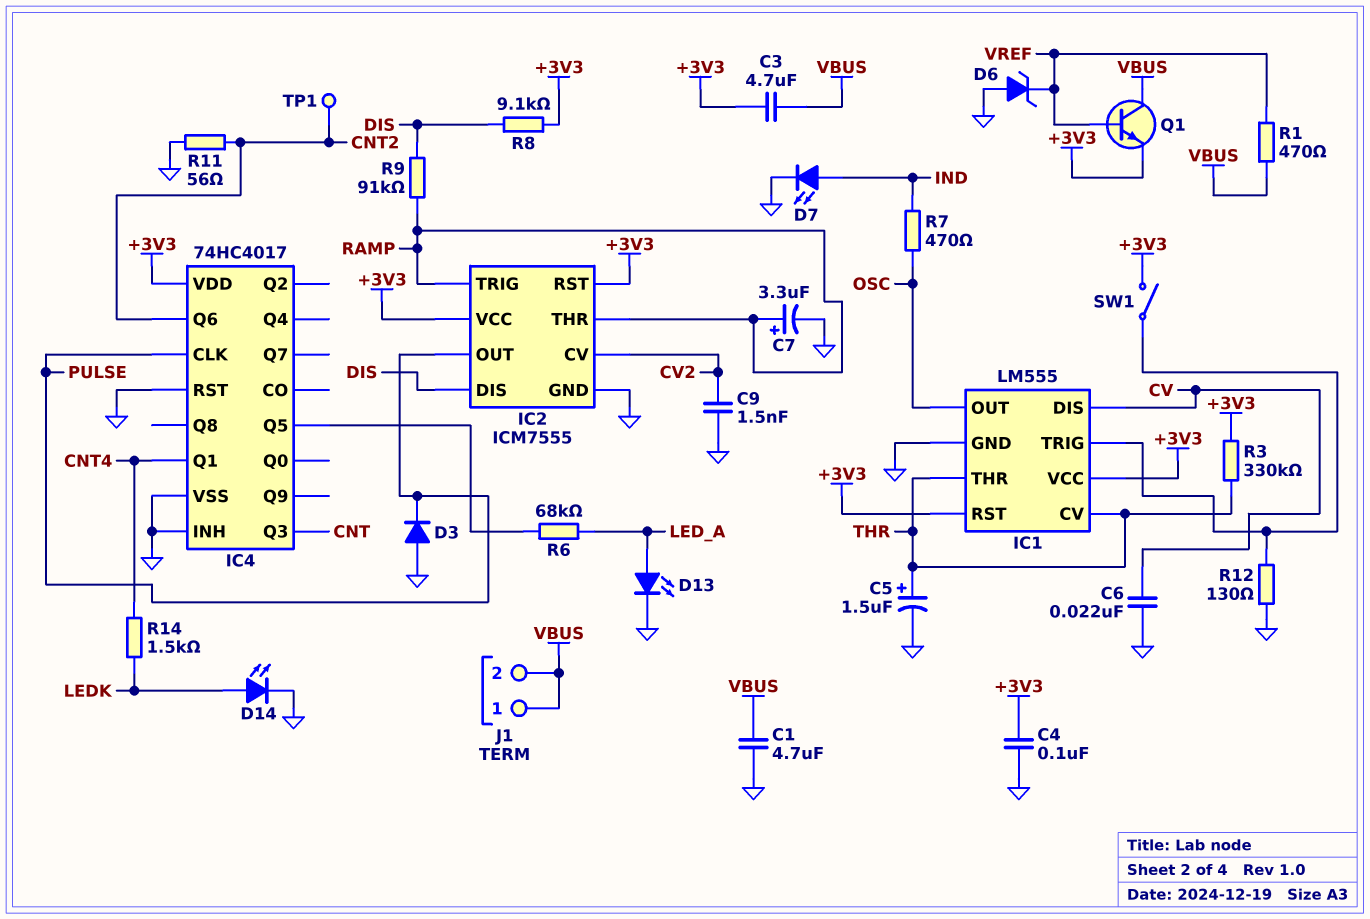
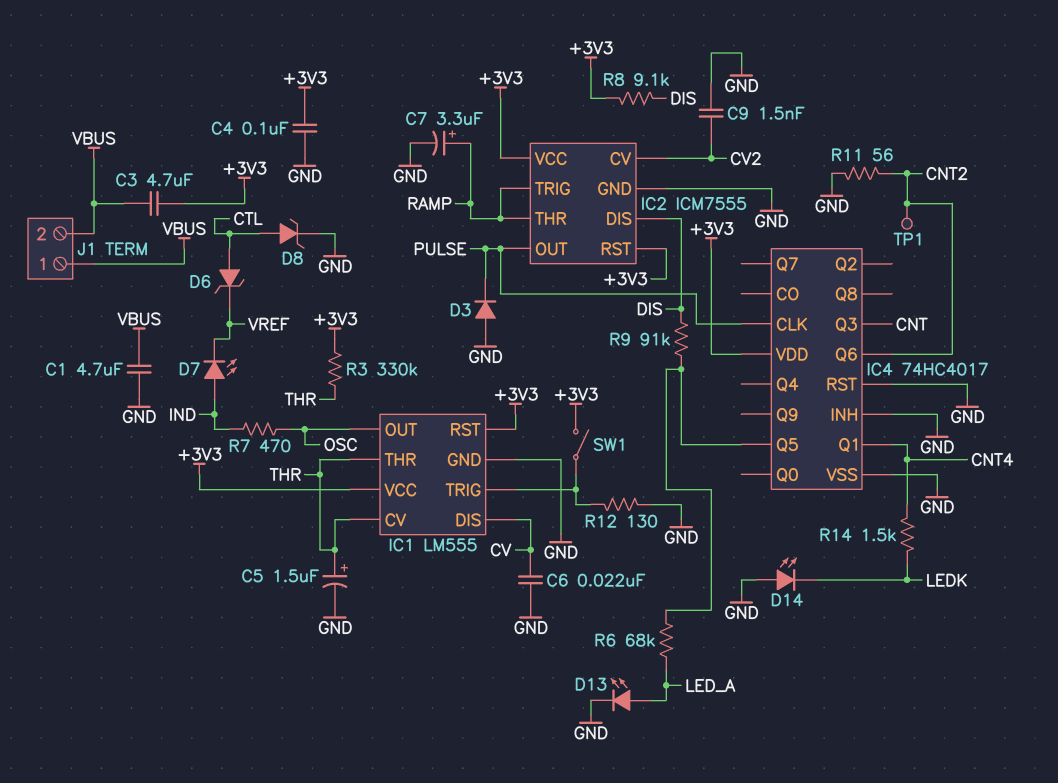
D6: zener (A GND, K VREF) -> zener (A CTL, K VREF)
D7: LED (A IND, K GND) -> LED (A IND, K VREF)
D8: none -> zener (A CTL, K GND)
D14: LED (A LEDK, K GND) -> LED (A GND, K LEDK)
Q1: NPN (B VREF, C VBUS, E +3V3) -> none
R1: 470 (VBUS, VREF) -> none
R9: 91k (DIS, RAMP) -> 91k (DIS, IC4/Q5)

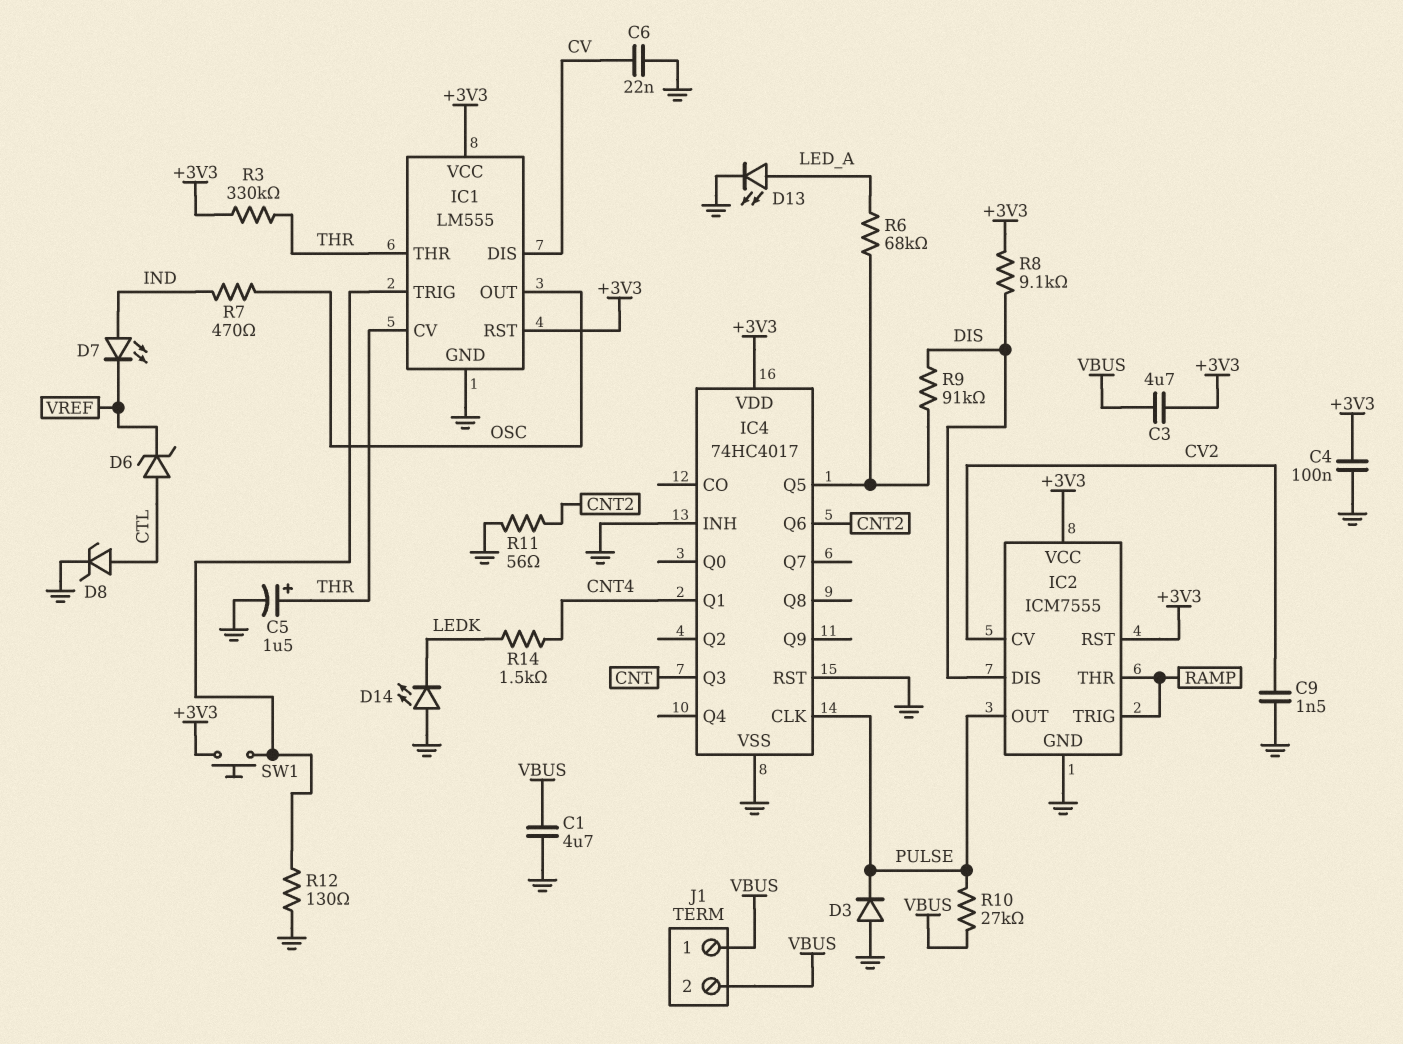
C7: 3.3uF (plus RAMP, minus GND) -> none
R10: none -> 27k (PULSE, VBUS)
SW1: switch (+3V3, IC1/TRIG) -> button (+3V3, IC1/TRIG)
TP1: test point (CNT2) -> none

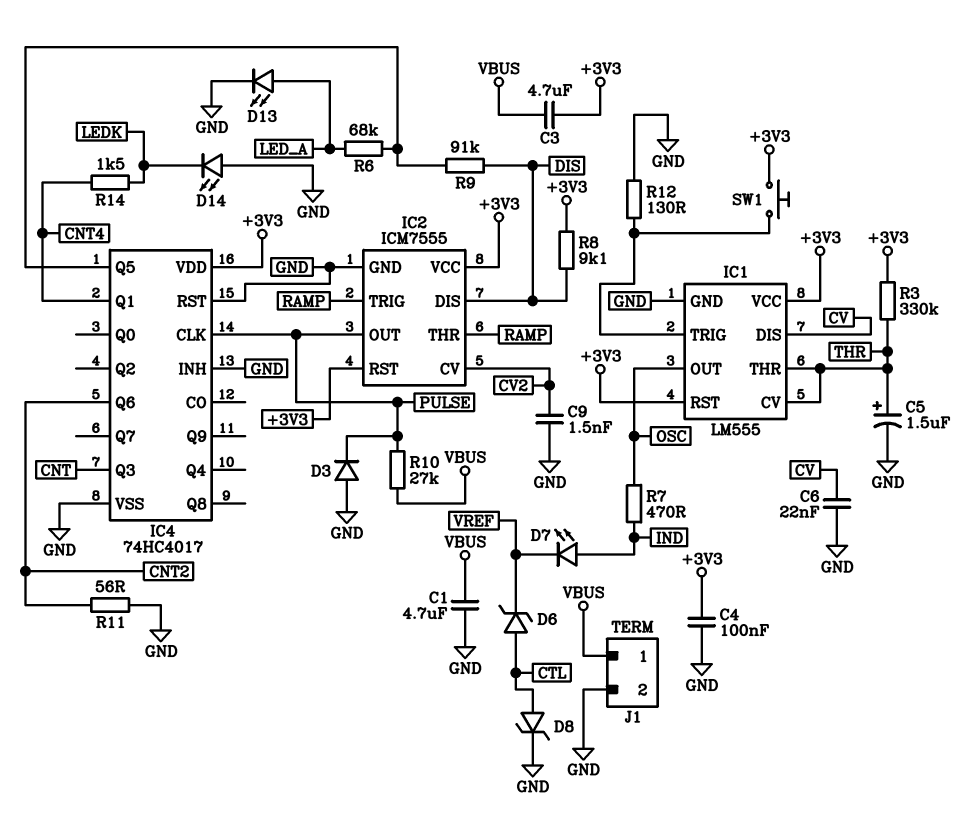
J1 pin 2: VBUS -> GND

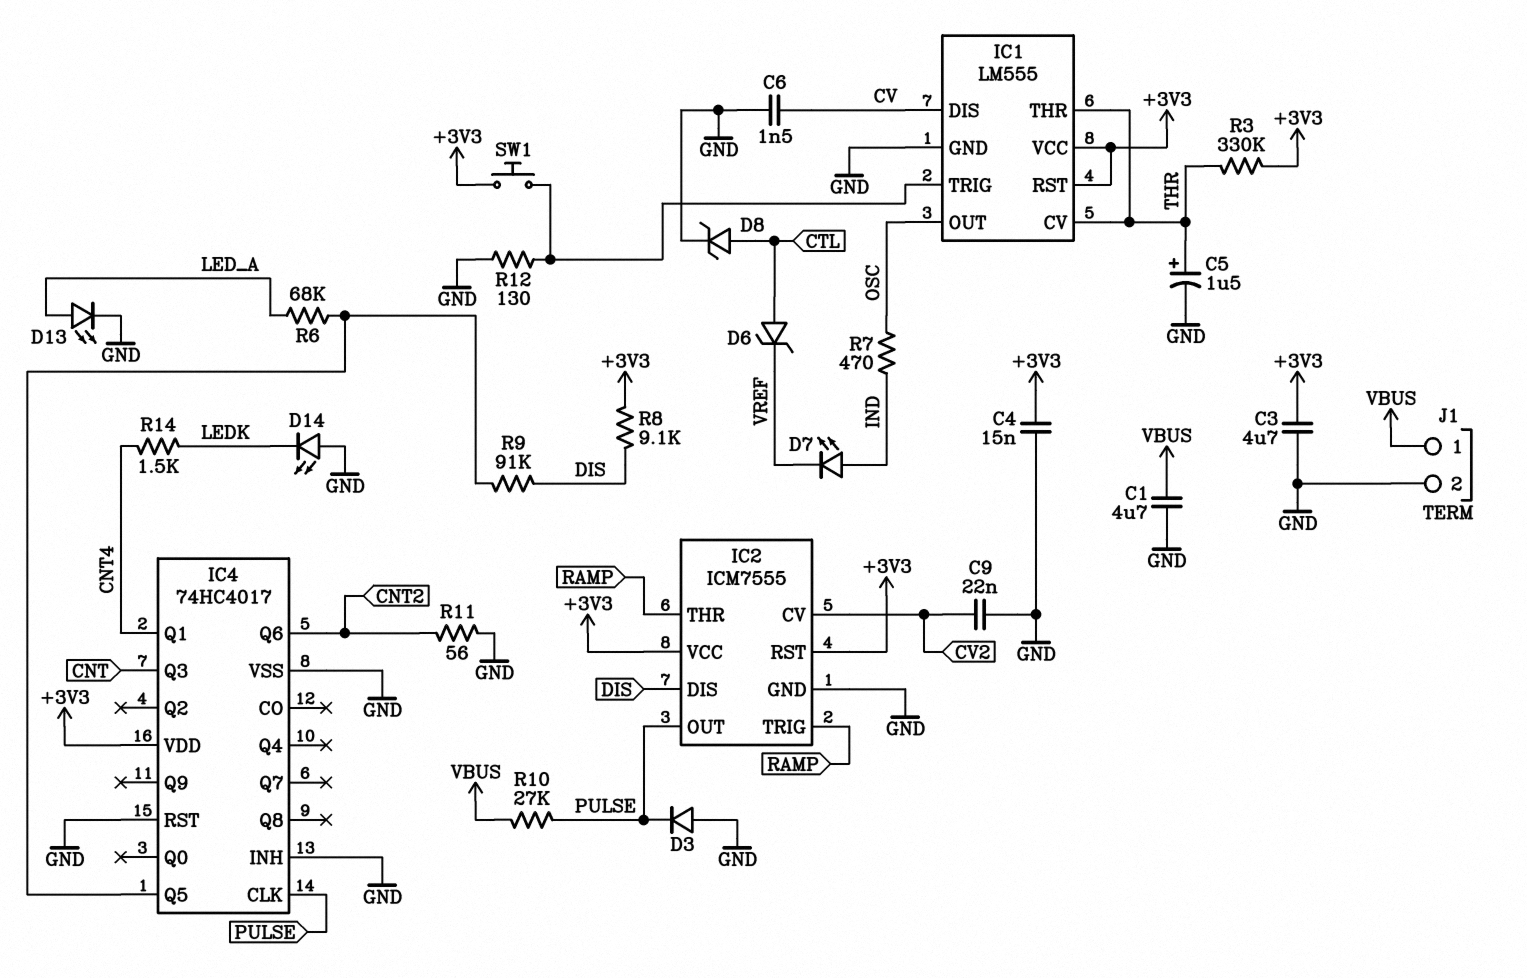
C3: 4.7uF (+3V3, VBUS) -> 4.7uF (+3V3, GND)
C4: 100nF (+3V3, GND) -> 15nF (+3V3, GND)
C6: 22nF (CV, GND) -> 1.5nF (CV, GND)
C9: 1.5nF (CV2, GND) -> 22nF (CV2, GND)

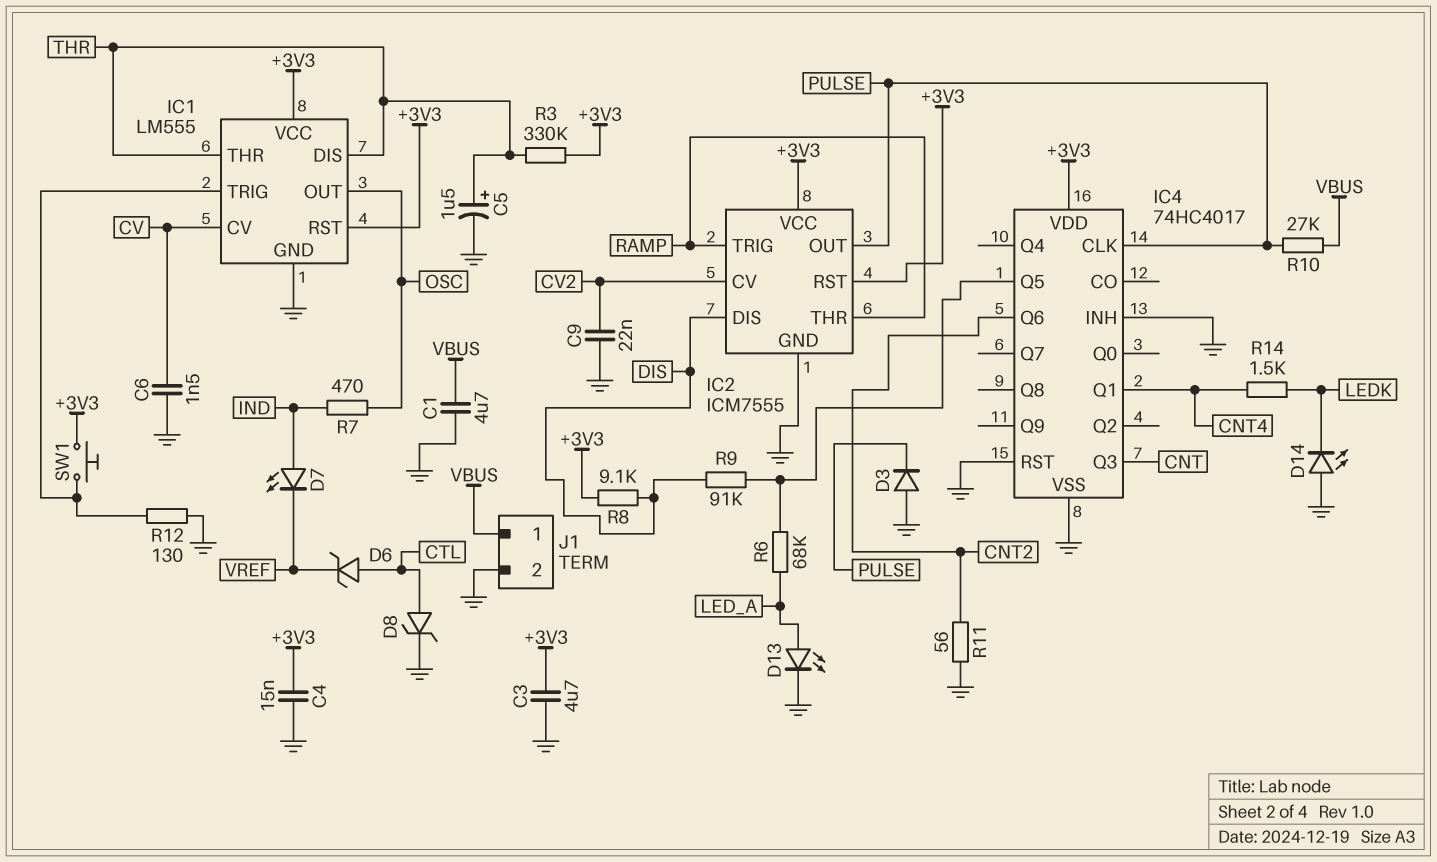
IC1 pin CV: THR -> CV
IC1 pin DIS: CV -> THR

